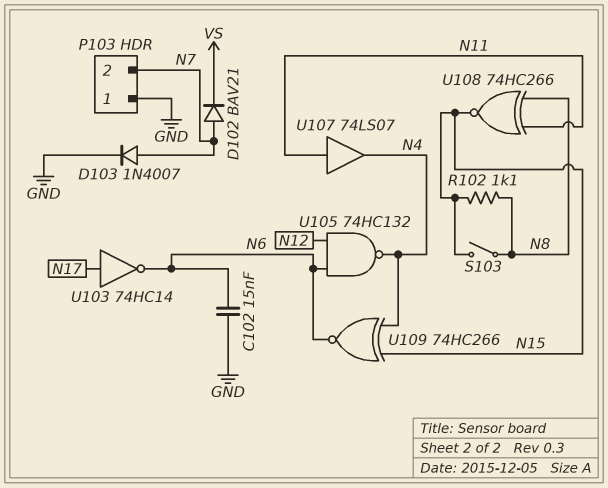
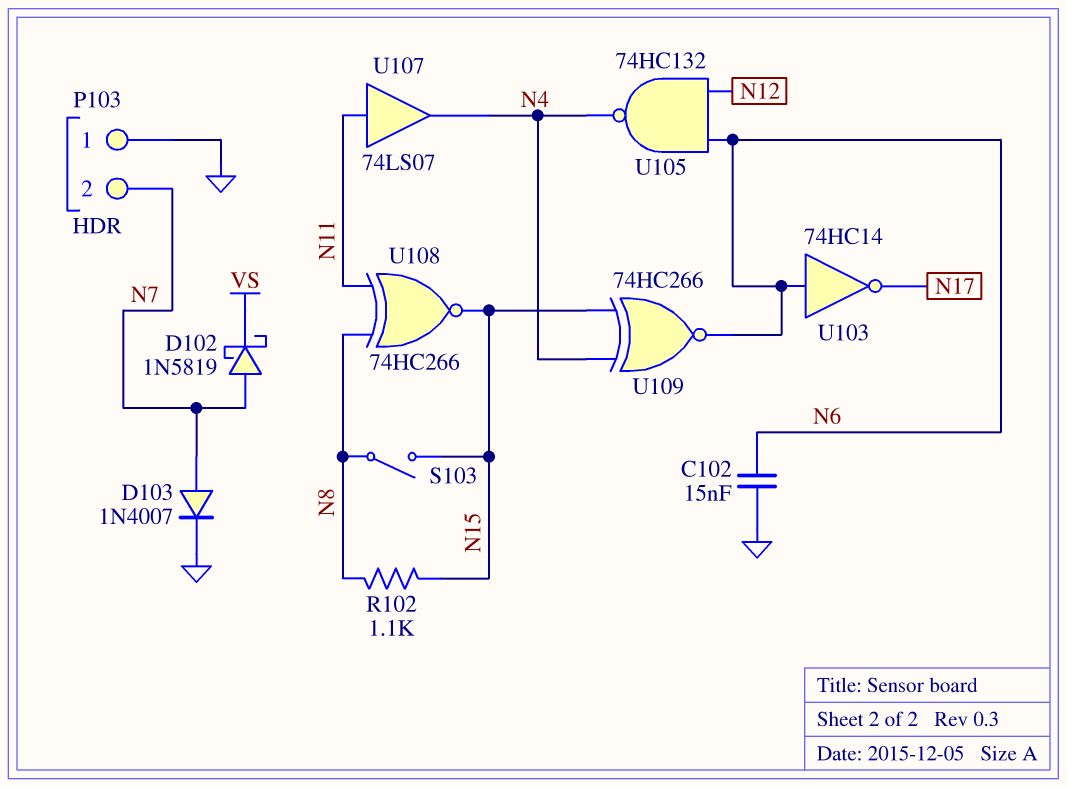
D102: diode BAV21 (A N7, K VS) -> schottky 1N5819 (A N7, K VS)
U103: NOT 74HC14 (in N17, out N6) -> NOT 74HC14 (in N6, out N17)

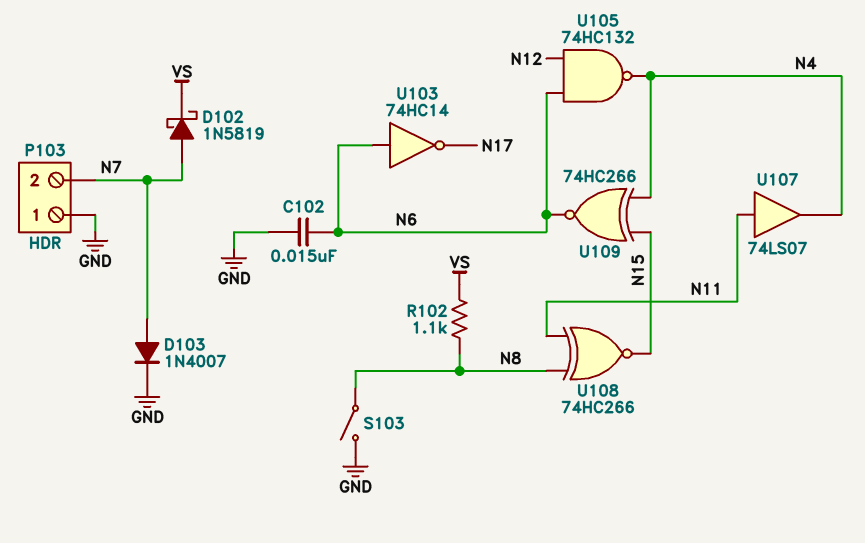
R102: 1.1k (N8, N15) -> 1.1k (N8, VS)
S103: switch (N8, N15) -> switch (GND, N8)

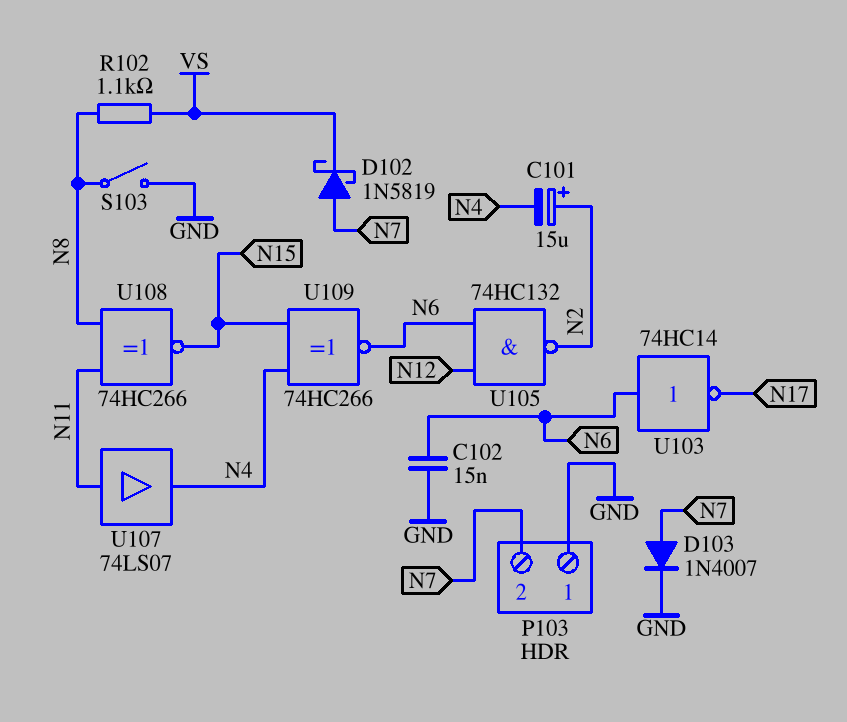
C101: none -> 15uF (plus N2, minus N4)
U105: NAND 74HC132 (in N6, in N12, out N4) -> NAND 74HC132 (in N6, in N12, out N2)

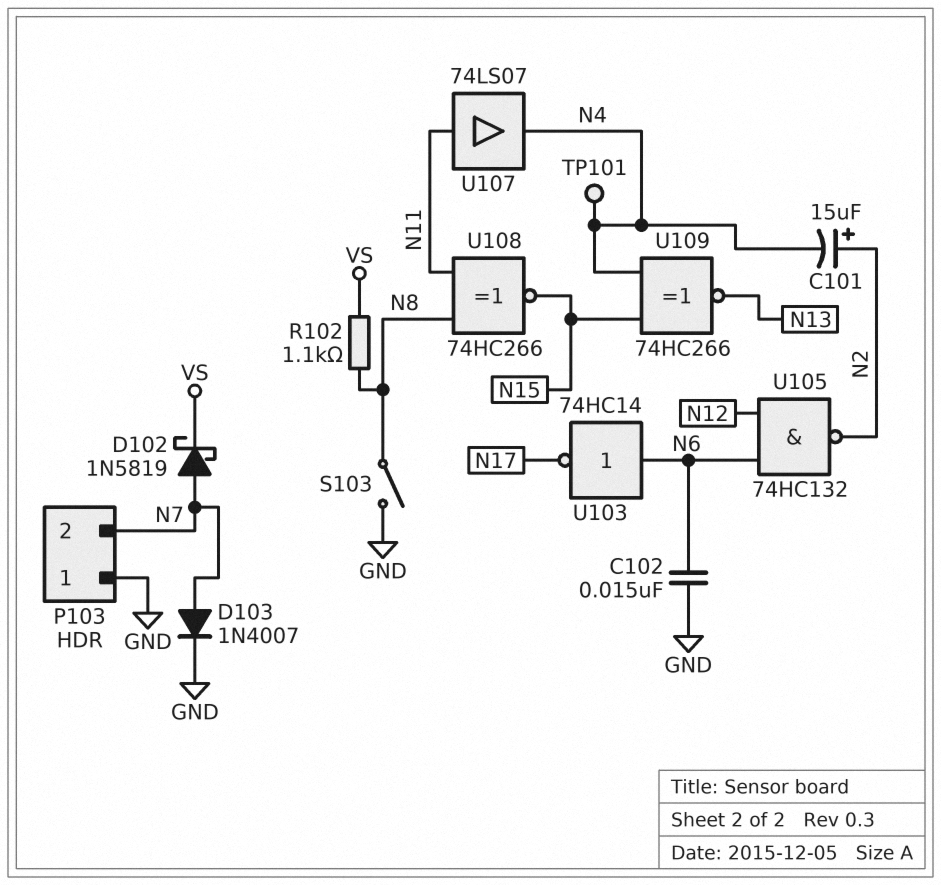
TP101: none -> test point (N4)
U109: XNOR 74HC266 (in N4, in N15, out N6) -> XNOR 74HC266 (in N4, in N15, out N13)

